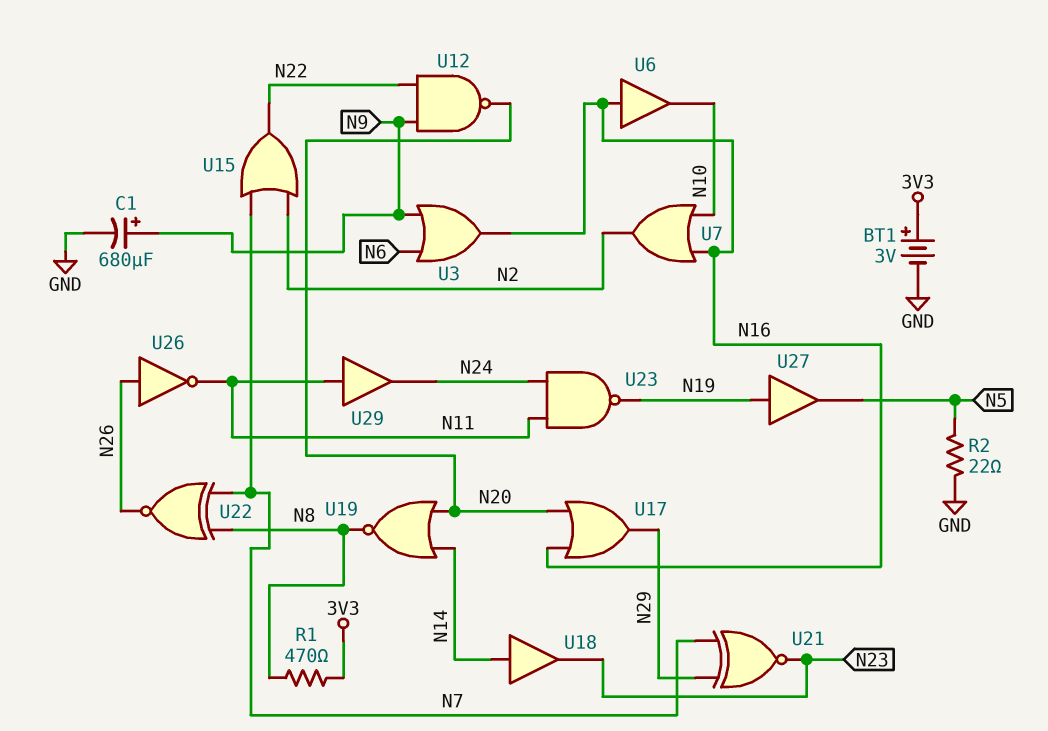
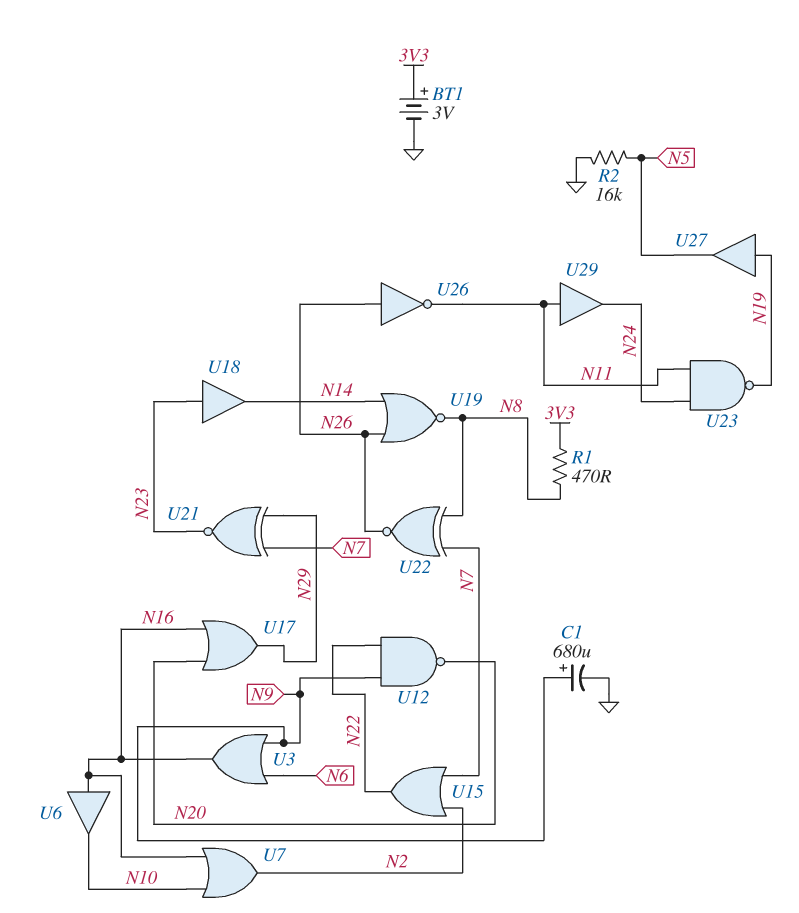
R2: 22 (GND, N5) -> 16k (GND, N5)
U18: buffer (in N14, out N23) -> buffer (in N23, out N14)
U19: NOR (in N14, in N20, out N8) -> NOR (in N14, in N26, out N8)

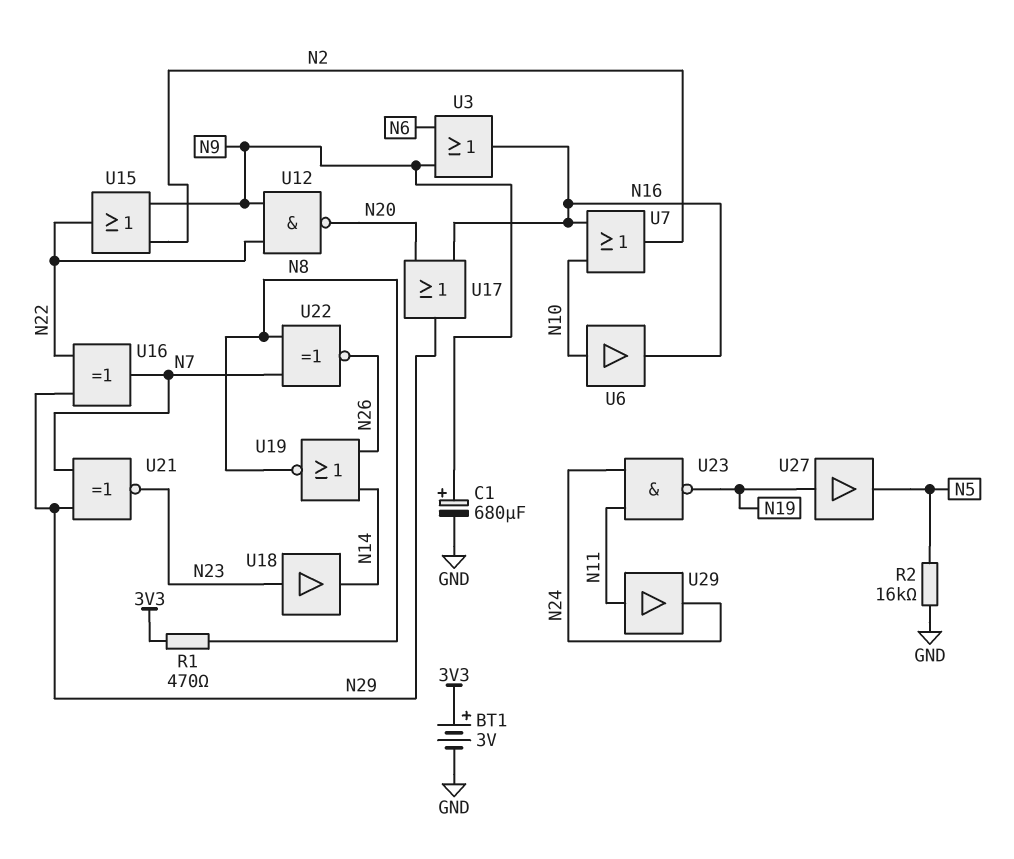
U6: buffer (in N16, out N10) -> buffer (in N10, out N16)
U15: OR (in N2, in N7, out N22) -> OR (in N2, in N9, out N22)
U16: none -> XOR (in N22, in N29, out N7)
U26: NOT (in N26, out N11) -> none

